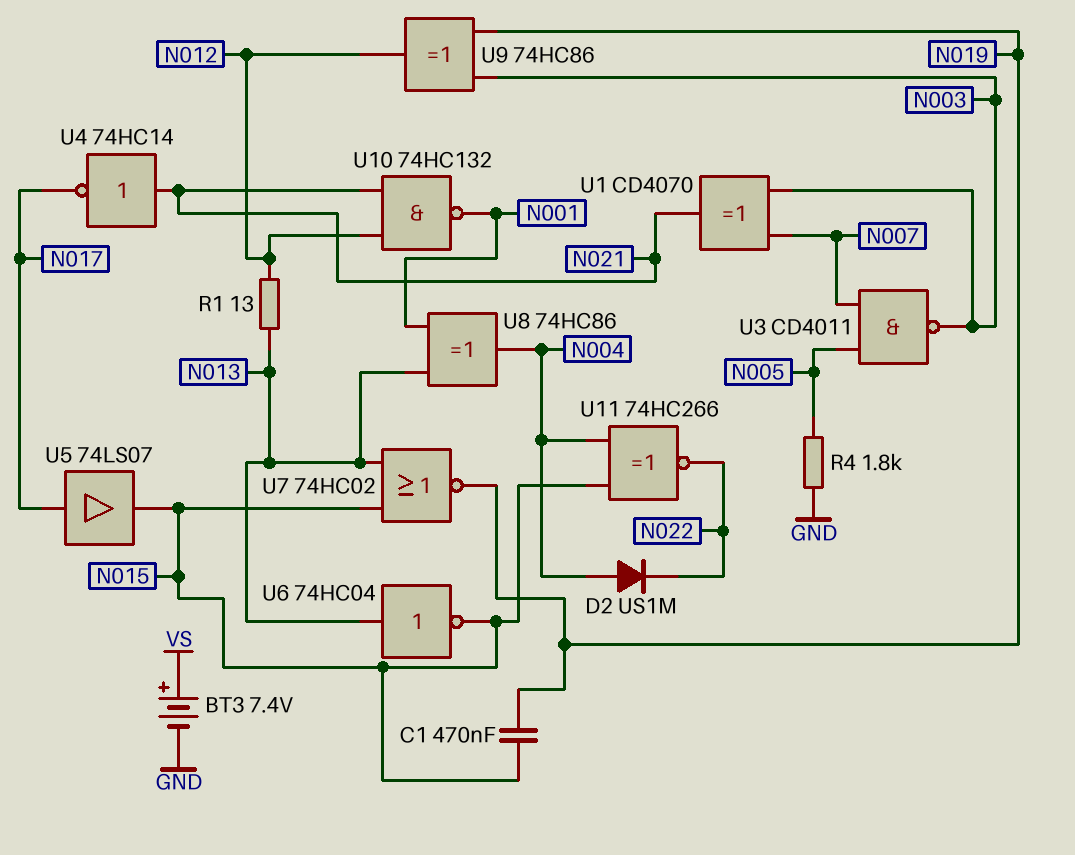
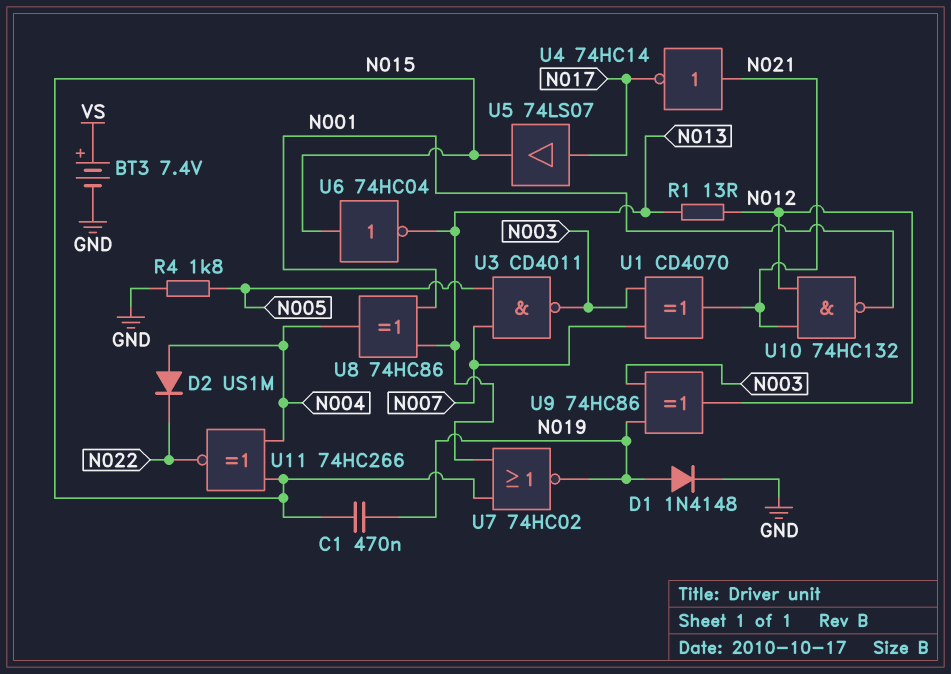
D1: none -> diode 1N4148 (A N019, K GND)
U6: NOT 74HC04 (in N013, out N015) -> NOT 74HC04 (in N015, out N013)

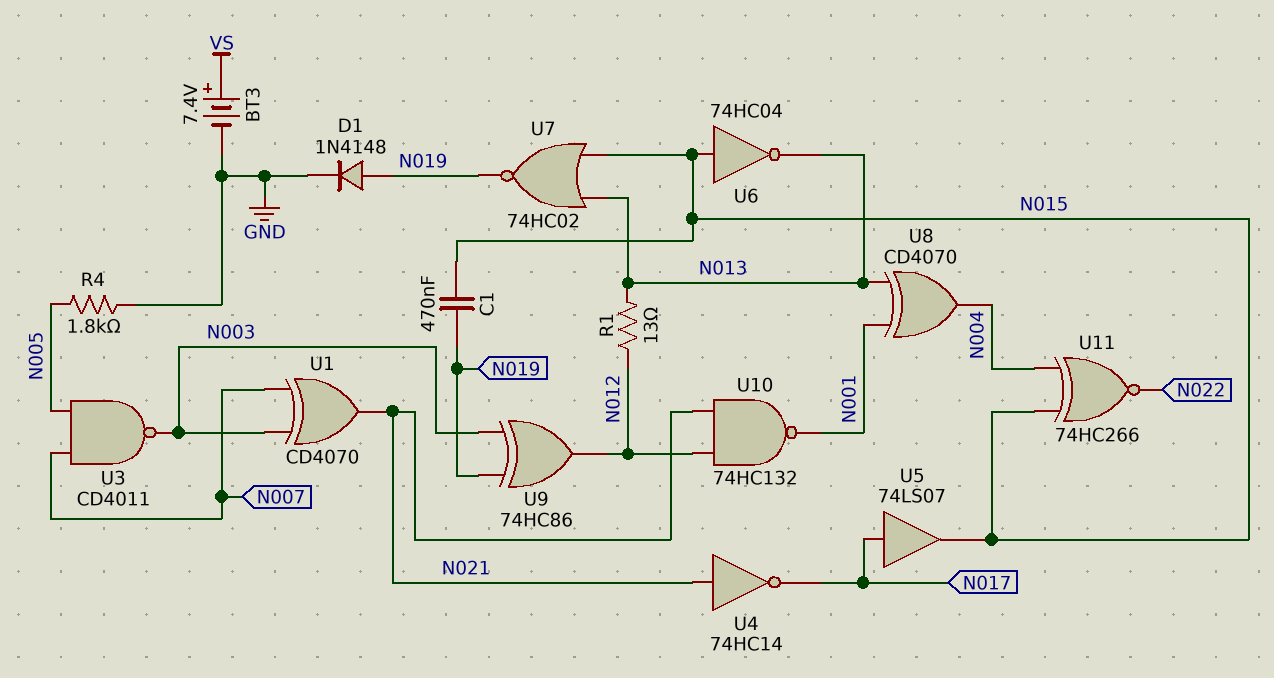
D2: diode US1M (A N004, K N022) -> none
U8: XOR 74HC86 (in N001, in N013, out N004) -> XOR CD4070 (in N001, in N013, out N004)

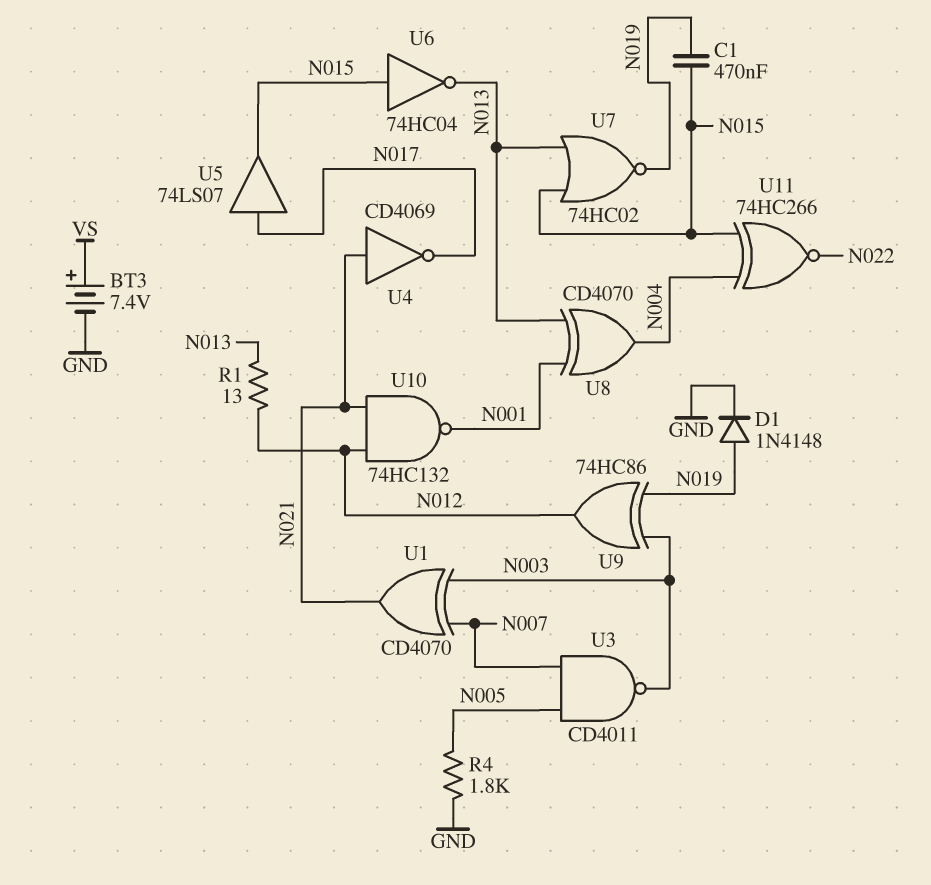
U4: NOT 74HC14 (in N021, out N017) -> NOT CD4069 (in N021, out N017)

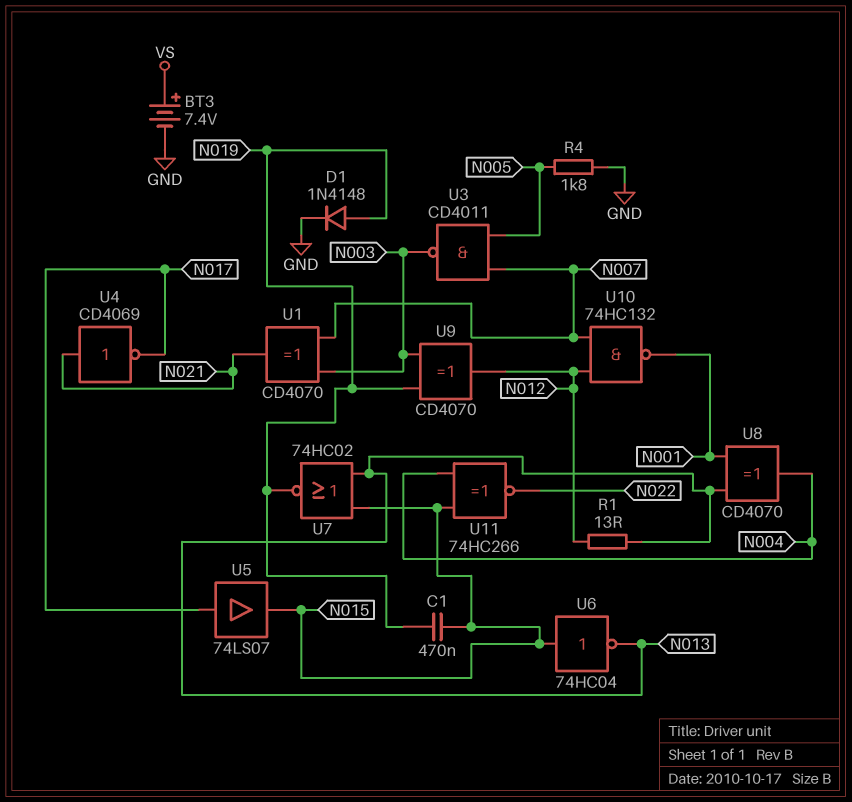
U9: XOR 74HC86 (in N003, in N019, out N012) -> XOR CD4070 (in N003, in N019, out N012)
U10: NAND 74HC132 (in N012, in N021, out N001) -> NAND 74HC132 (in N007, in N012, out N001)

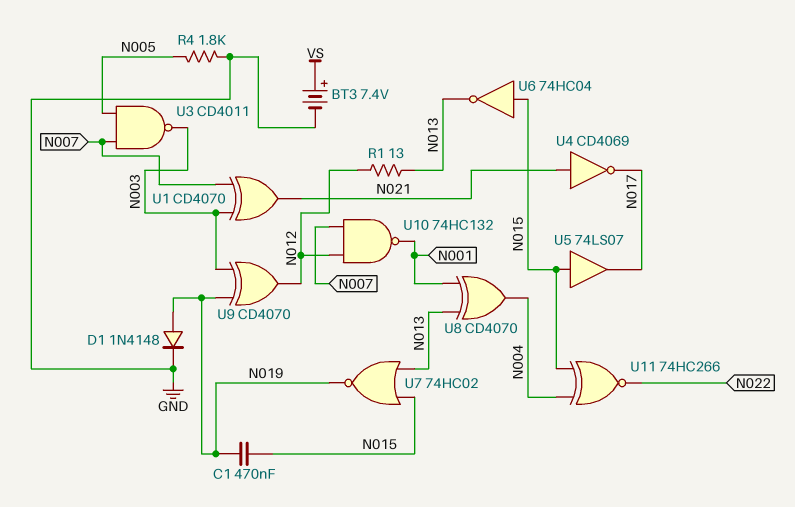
U5: buffer 74LS07 (in N017, out N015) -> buffer 74LS07 (in N015, out N017)

